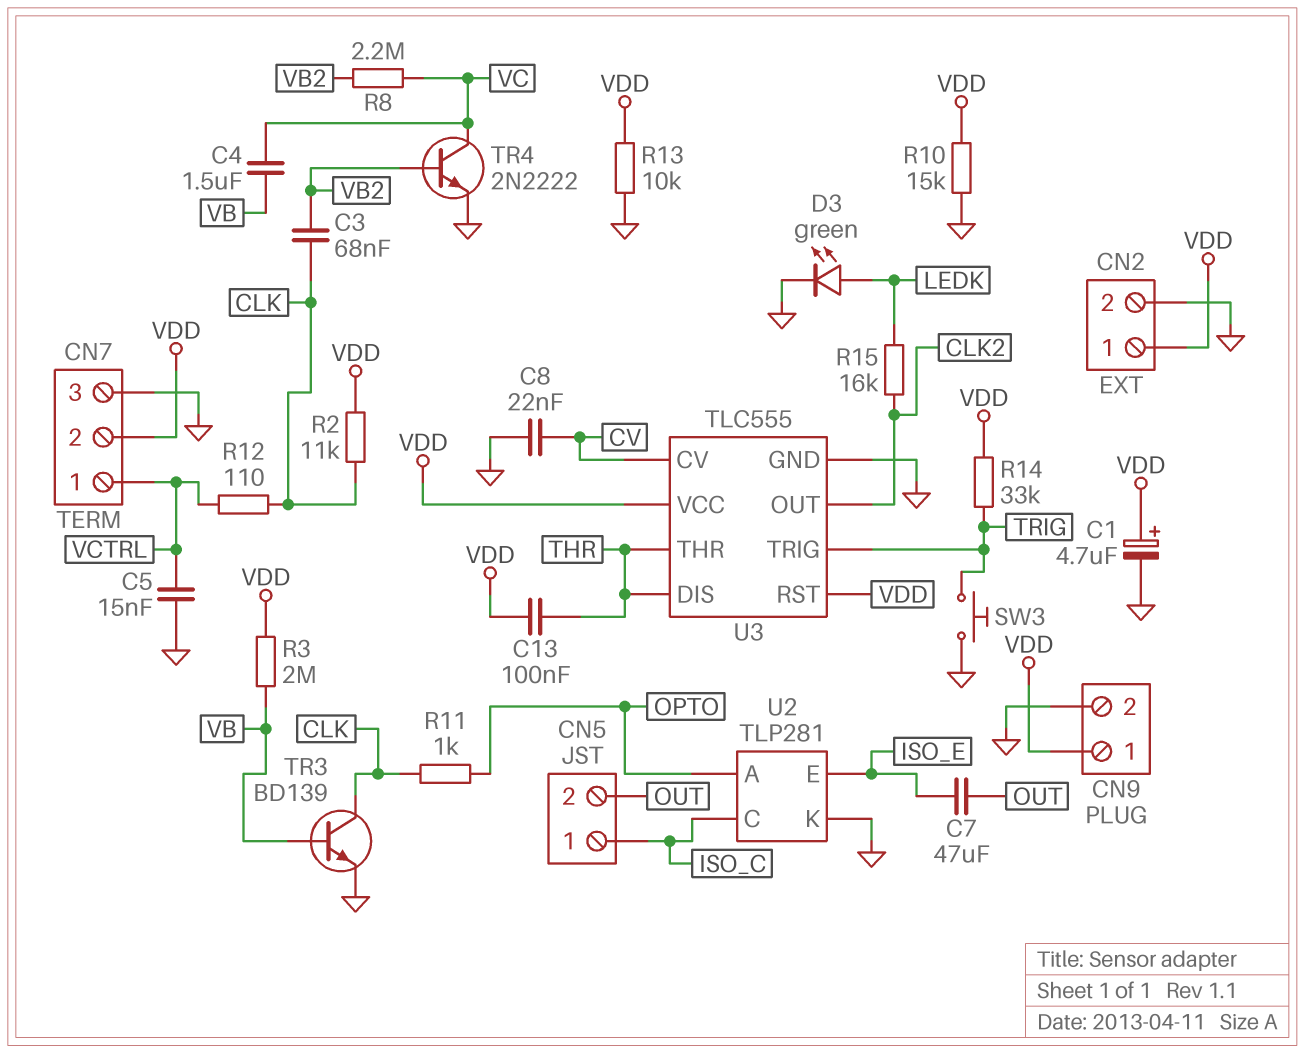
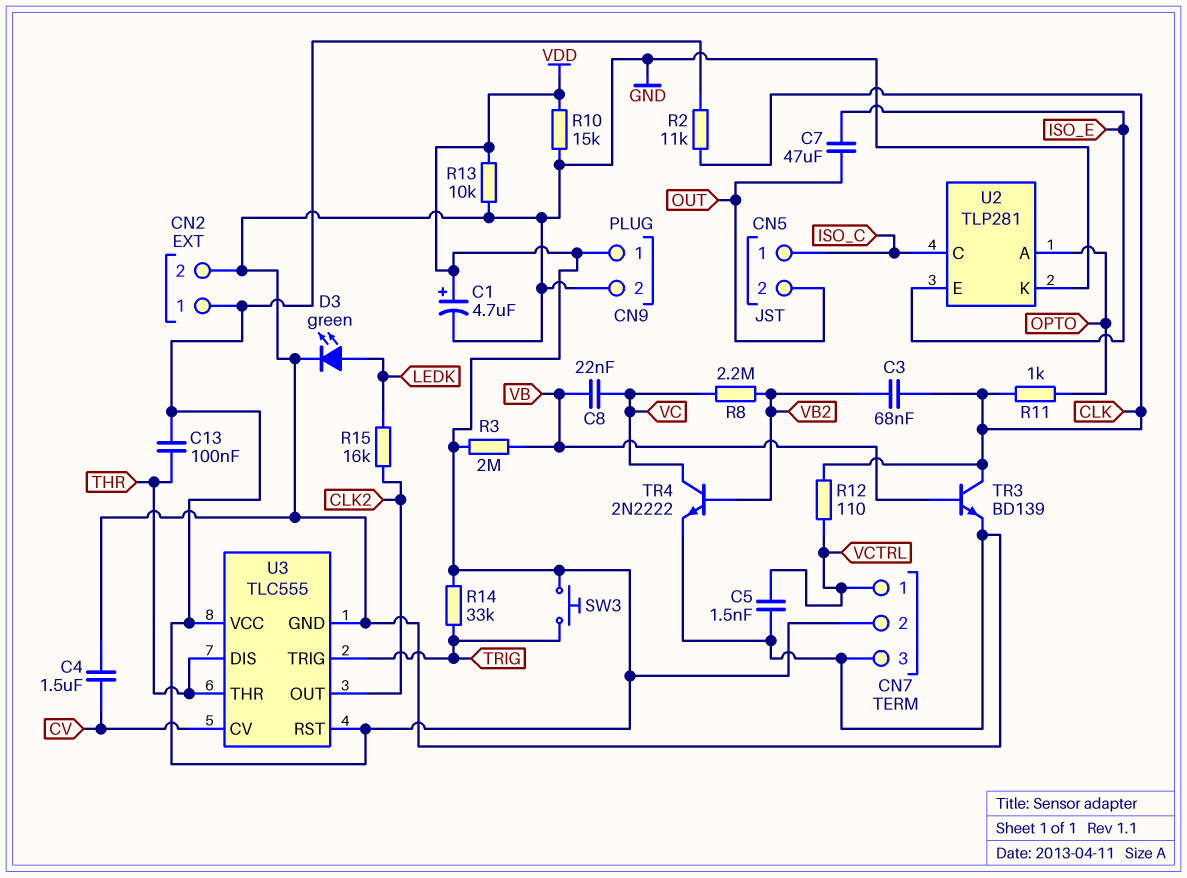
C4: 1.5uF (VB, VC) -> 1.5uF (CV, GND)
C5: 15nF (GND, VCTRL) -> 1.5nF (GND, VCTRL)
C8: 22nF (CV, GND) -> 22nF (VB, VC)
SW3: button (GND, TRIG) -> button (TRIG, VDD)

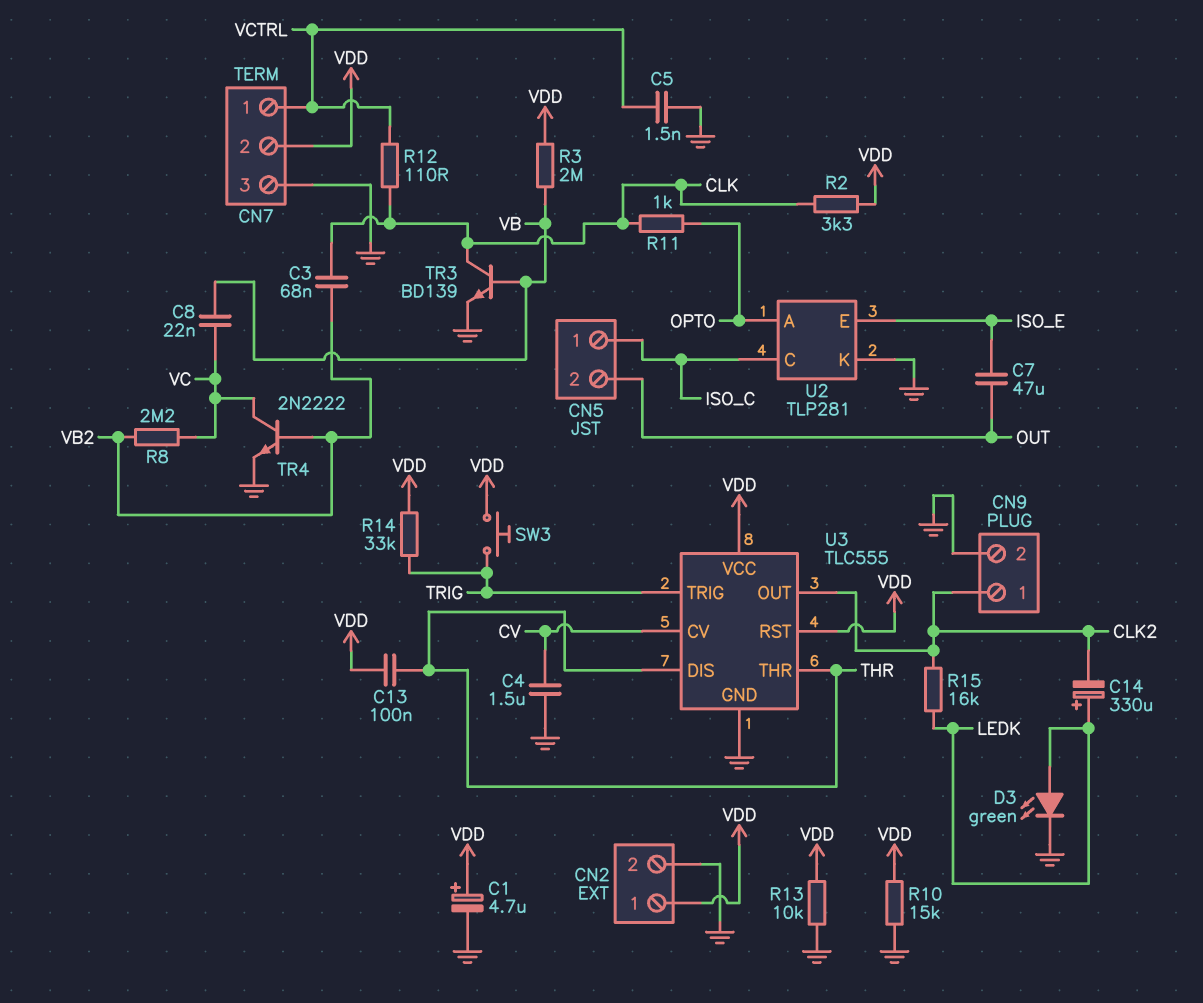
C14: none -> 330uF (plus LEDK, minus CLK2)
CN9 pin 1: VDD -> CLK2
R2: 11k (CLK, VDD) -> 3.3k (CLK, VDD)

